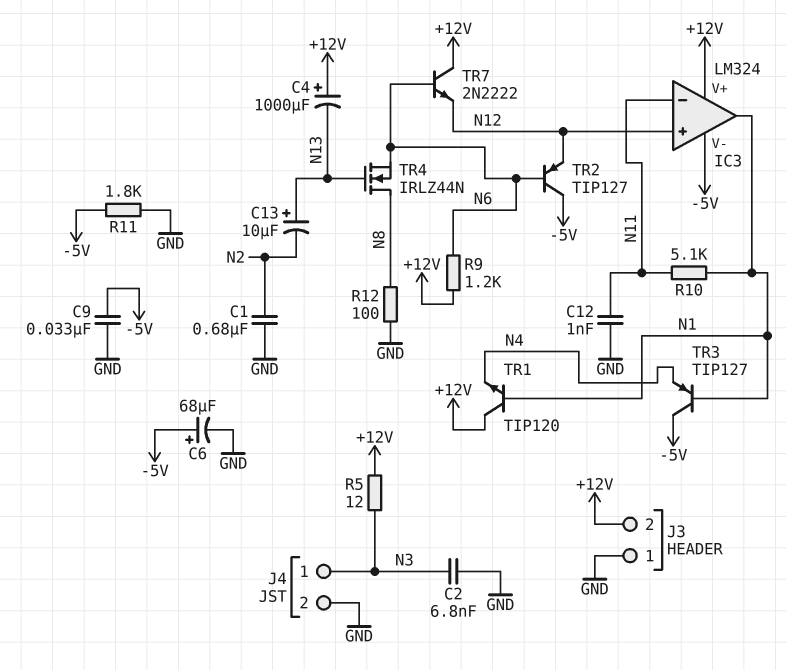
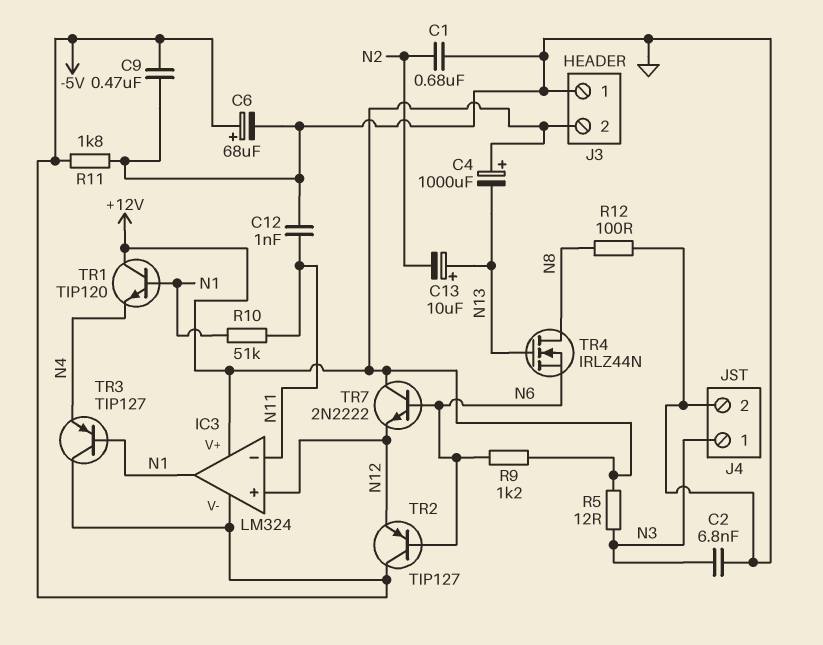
C9: 33nF (-5V, GND) -> 470nF (-5V, GND)
R10: 5.1k (N1, N11) -> 51k (N1, N11)

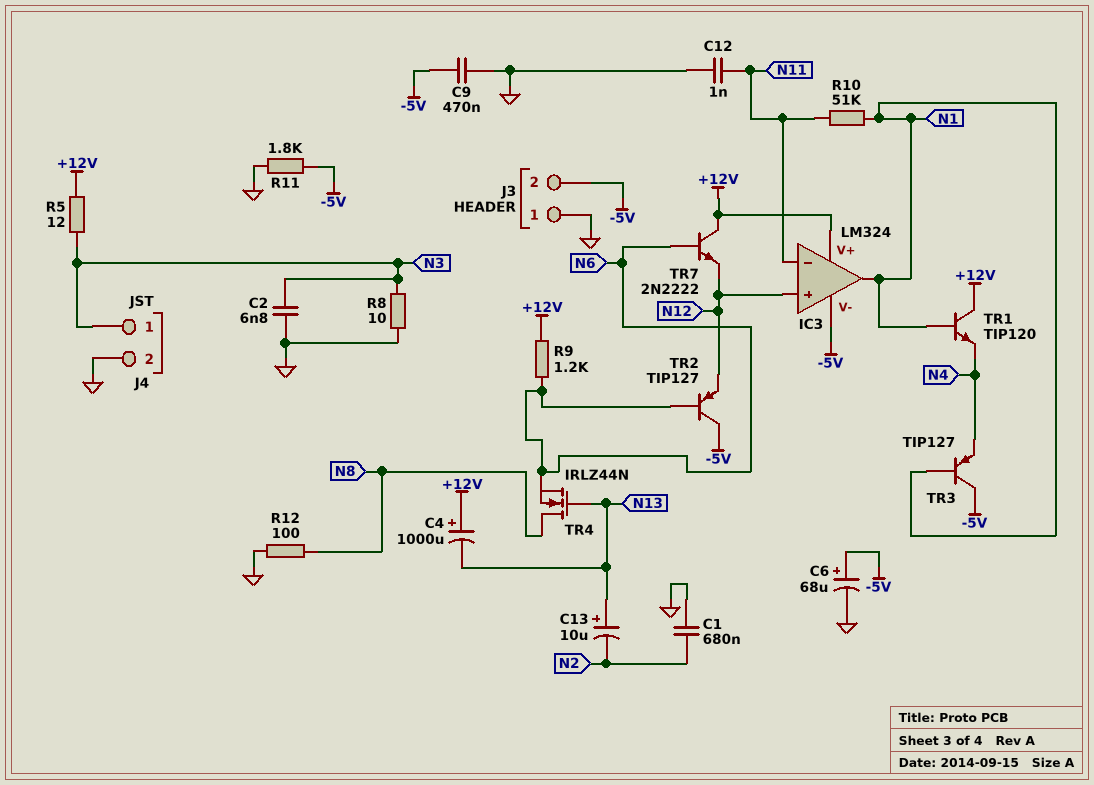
J3 pin 2: +12V -> -5V
R8: none -> 10 (GND, N3)

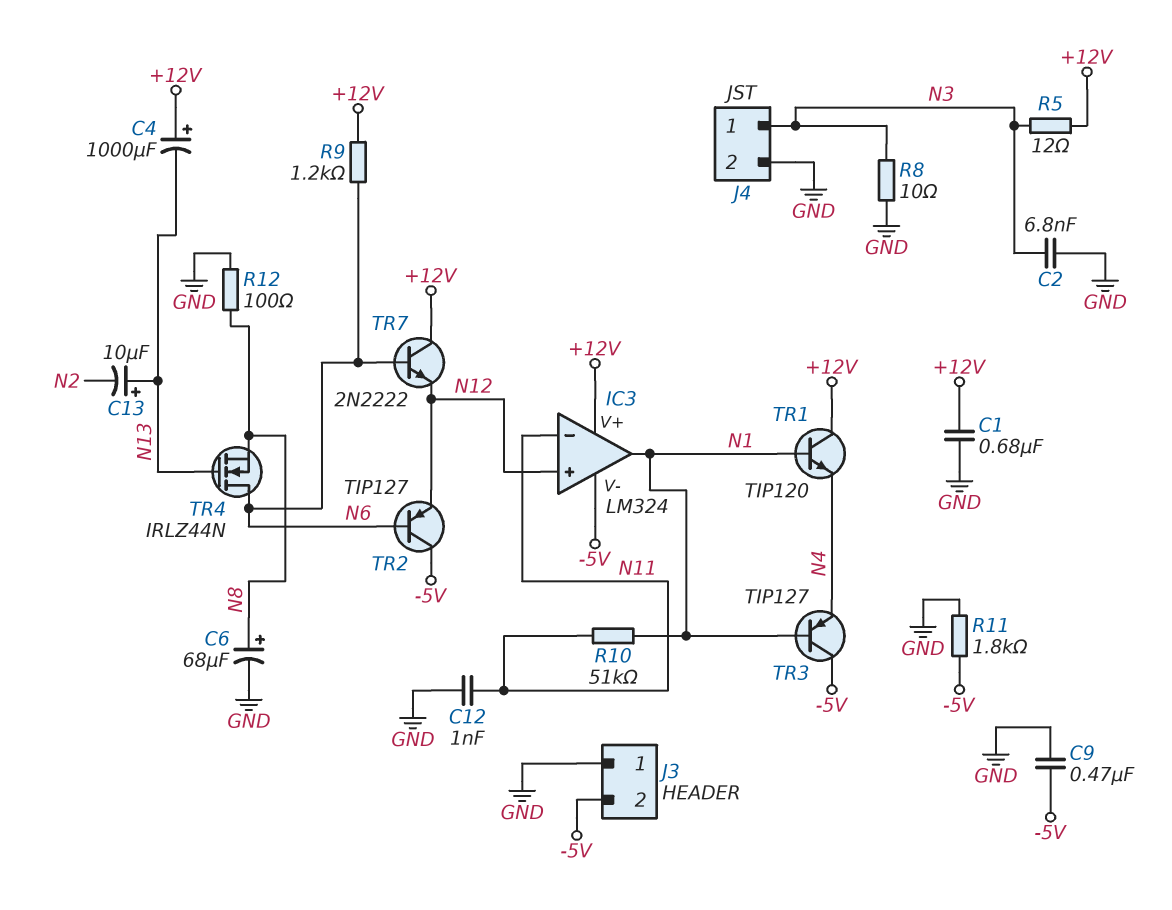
C1: 680nF (GND, N2) -> 680nF (+12V, GND)
C6: 68uF (plus -5V, minus GND) -> 68uF (plus N8, minus GND)
TR4: NMOS IRLZ44N (G N13, D N8, S N6) -> NMOS IRLZ44N (G N13, D N6, S N8)

